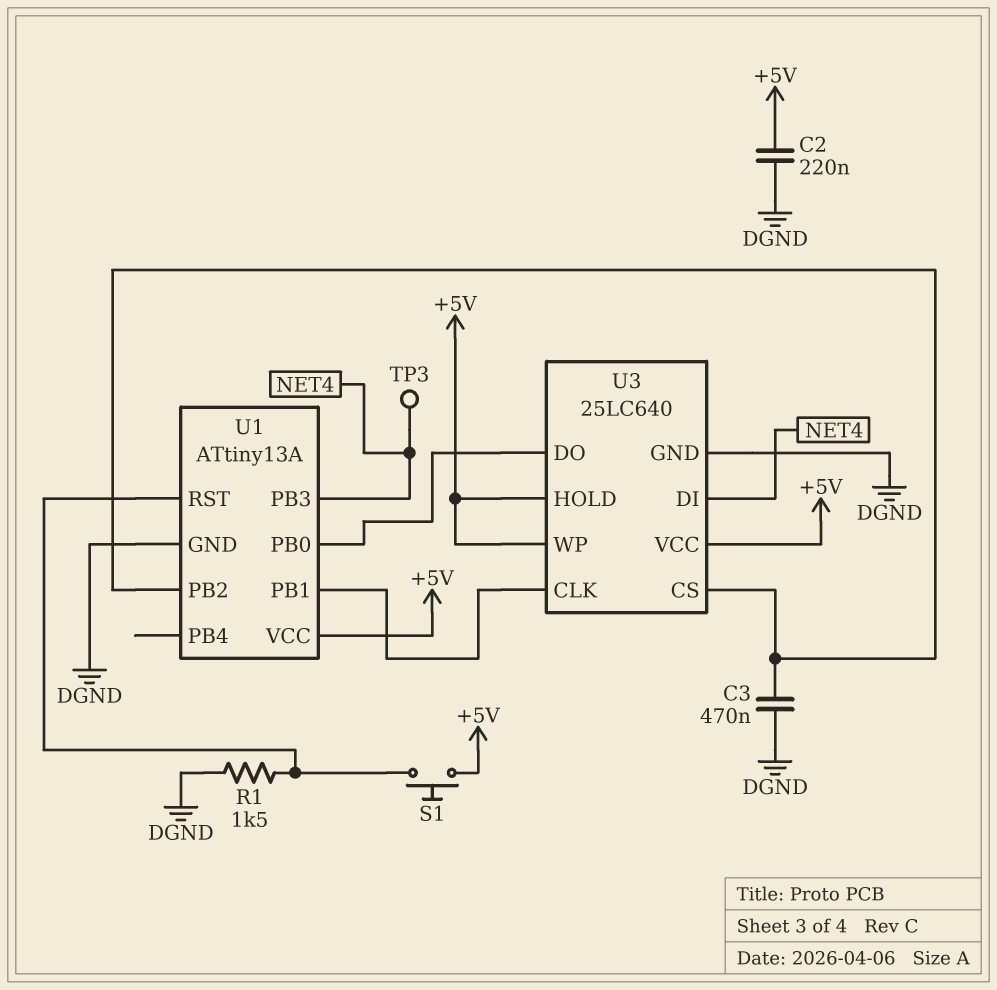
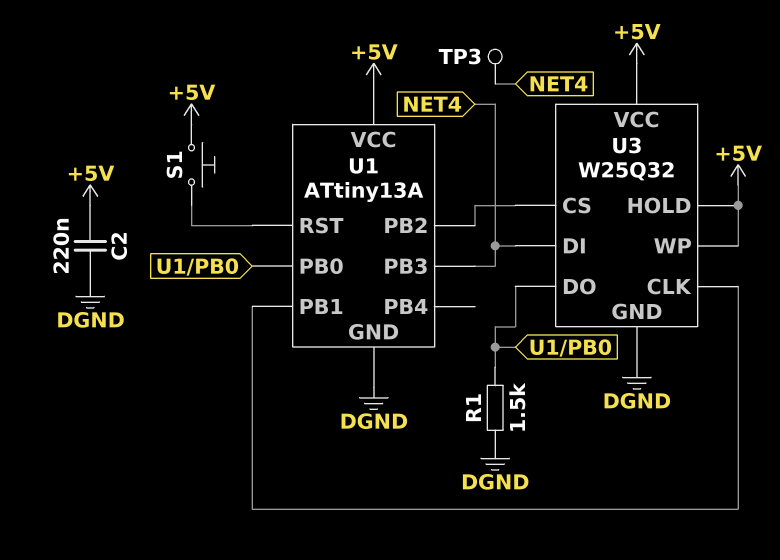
C3: 470nF (DGND, U1/PB2) -> none
R1: 1.5k (DGND, U1/RST) -> 1.5k (DGND, U1/PB0)
U3: 25LC640 -> W25Q32

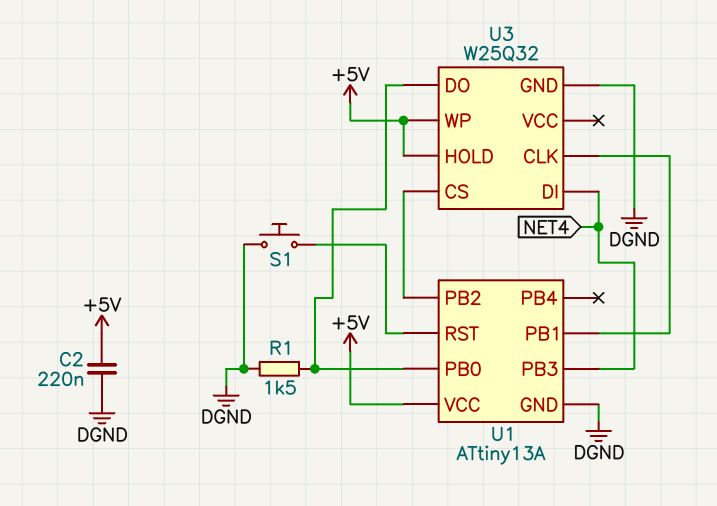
S1: button (+5V, U1/RST) -> button (DGND, U1/RST)
TP3: test point (NET4) -> none
U3 pin VCC: +5V -> none

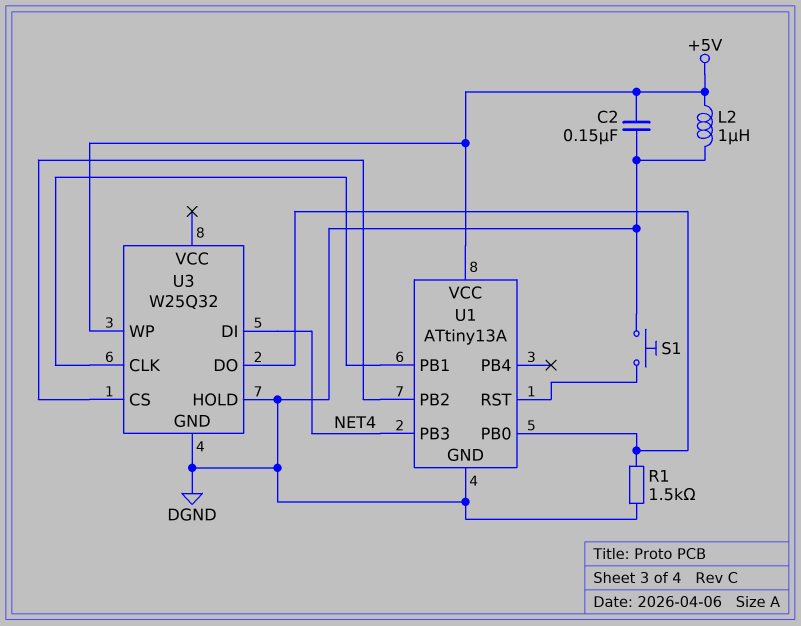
C2: 220nF (+5V, DGND) -> 150nF (+5V, DGND)
L2: none -> 1uH (+5V, DGND)
U3 pin HOLD: +5V -> DGND

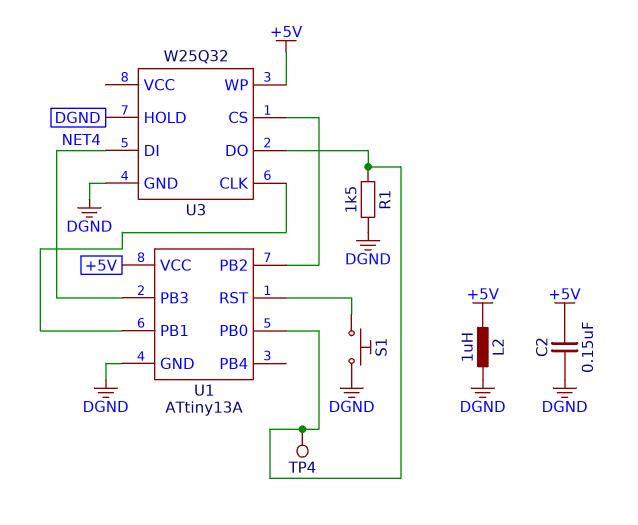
TP4: none -> test point (U1/PB0)

